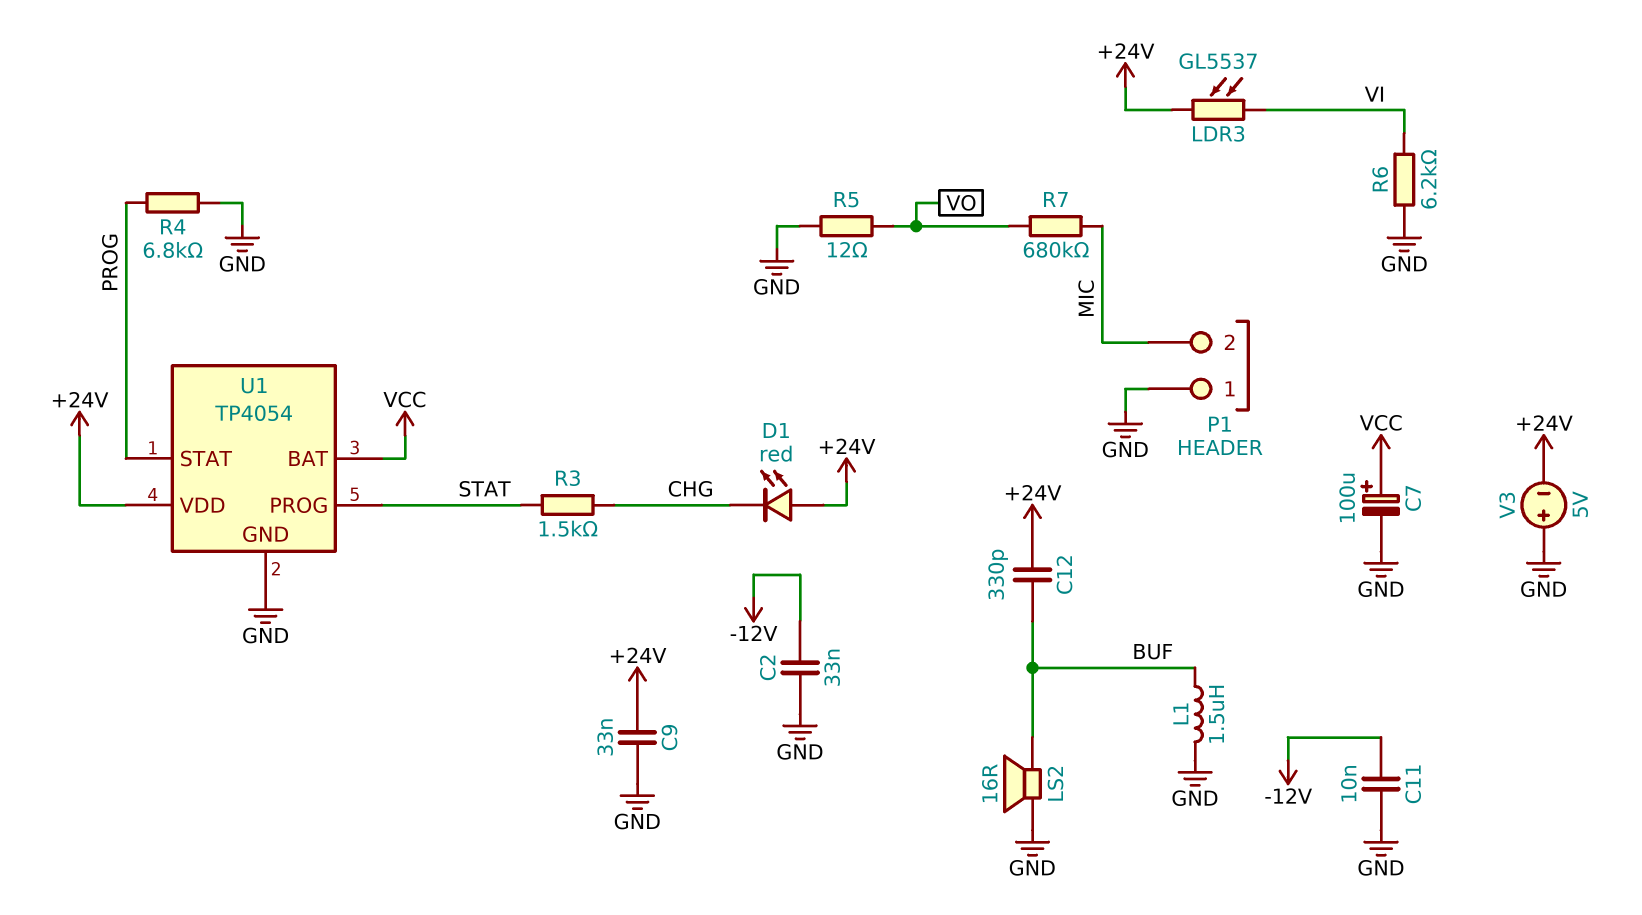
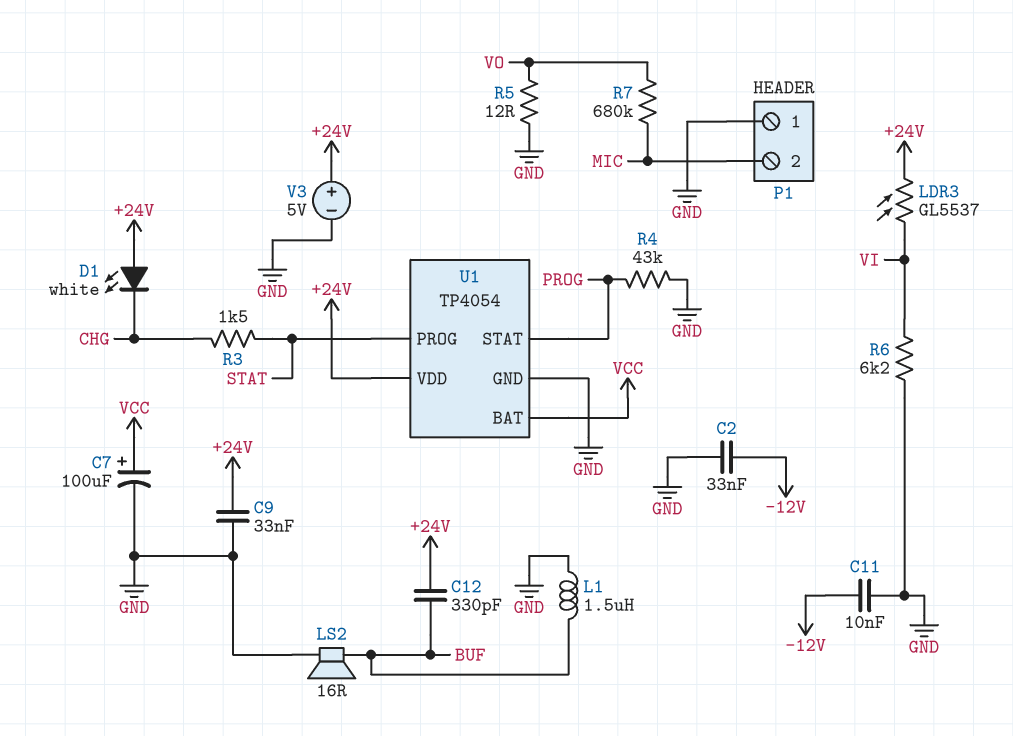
D1: LED red (A +24V, K CHG) -> LED white (A +24V, K CHG)
R4: 6.8k (GND, PROG) -> 43k (GND, PROG)
V3: 5V (plus GND, minus +24V) -> 5V (plus +24V, minus GND)

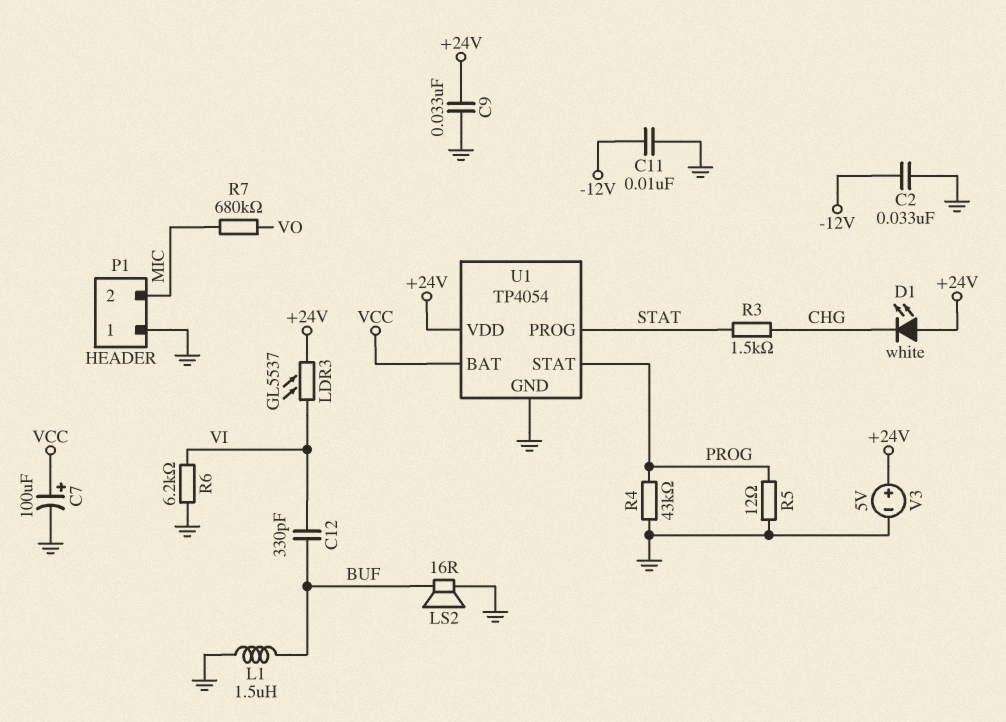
C12: 330pF (+24V, BUF) -> 330pF (BUF, VI)
R5: 12 (GND, VO) -> 12 (GND, PROG)

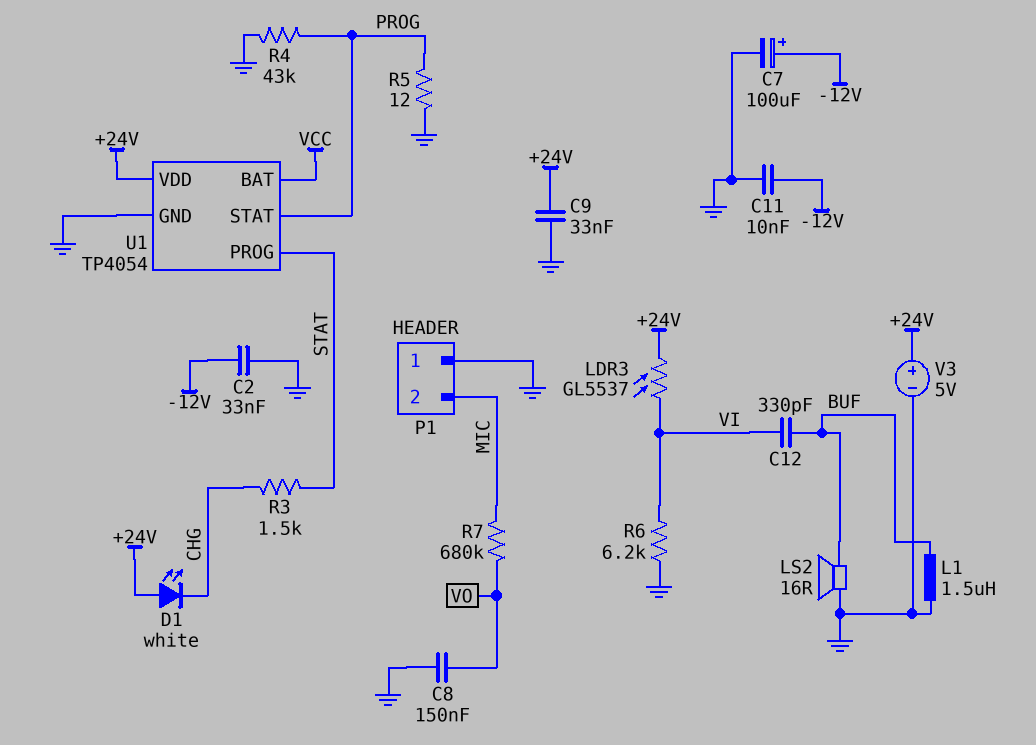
C7: 100uF (plus VCC, minus GND) -> 100uF (plus -12V, minus GND)
C8: none -> 150nF (GND, VO)

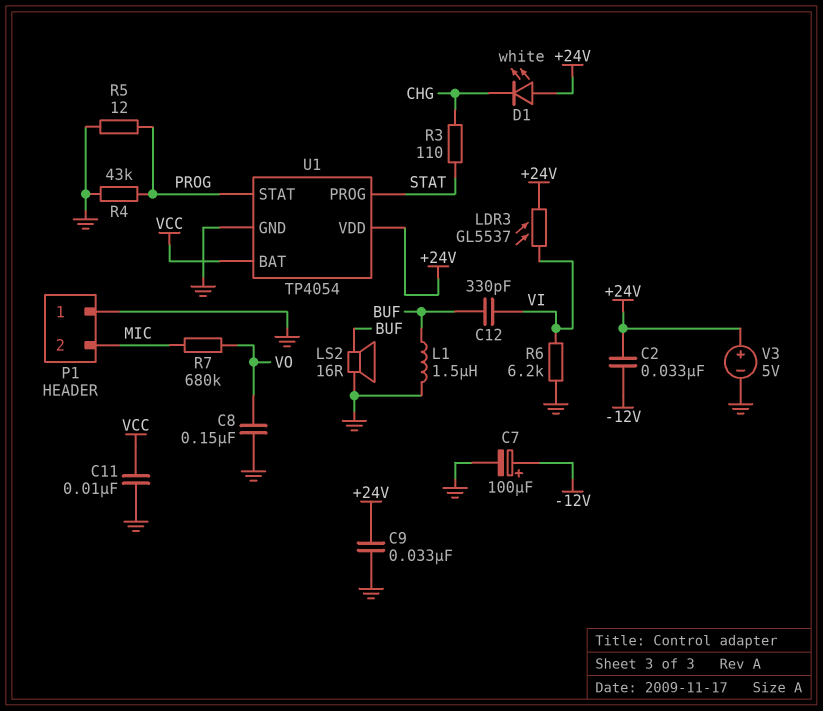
C2: 33nF (-12V, GND) -> 33nF (+24V, -12V)
C11: 10nF (-12V, GND) -> 10nF (GND, VCC)
R3: 1.5k (CHG, STAT) -> 110 (CHG, STAT)

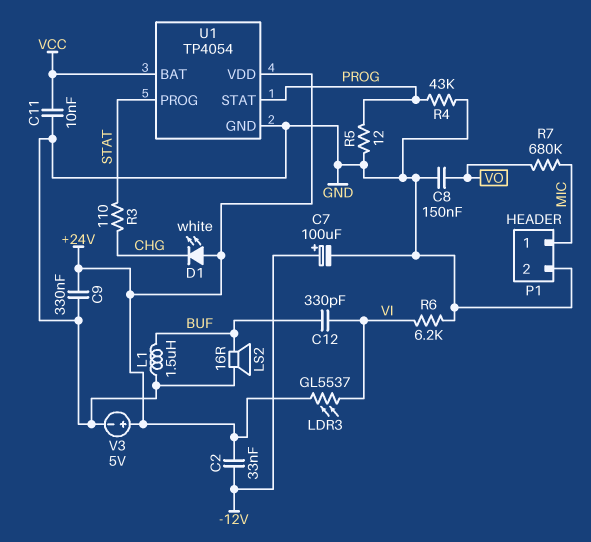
C9: 33nF (+24V, GND) -> 330nF (+24V, GND)
P1 pin 1: GND -> MIC
P1 pin 2: MIC -> GND

